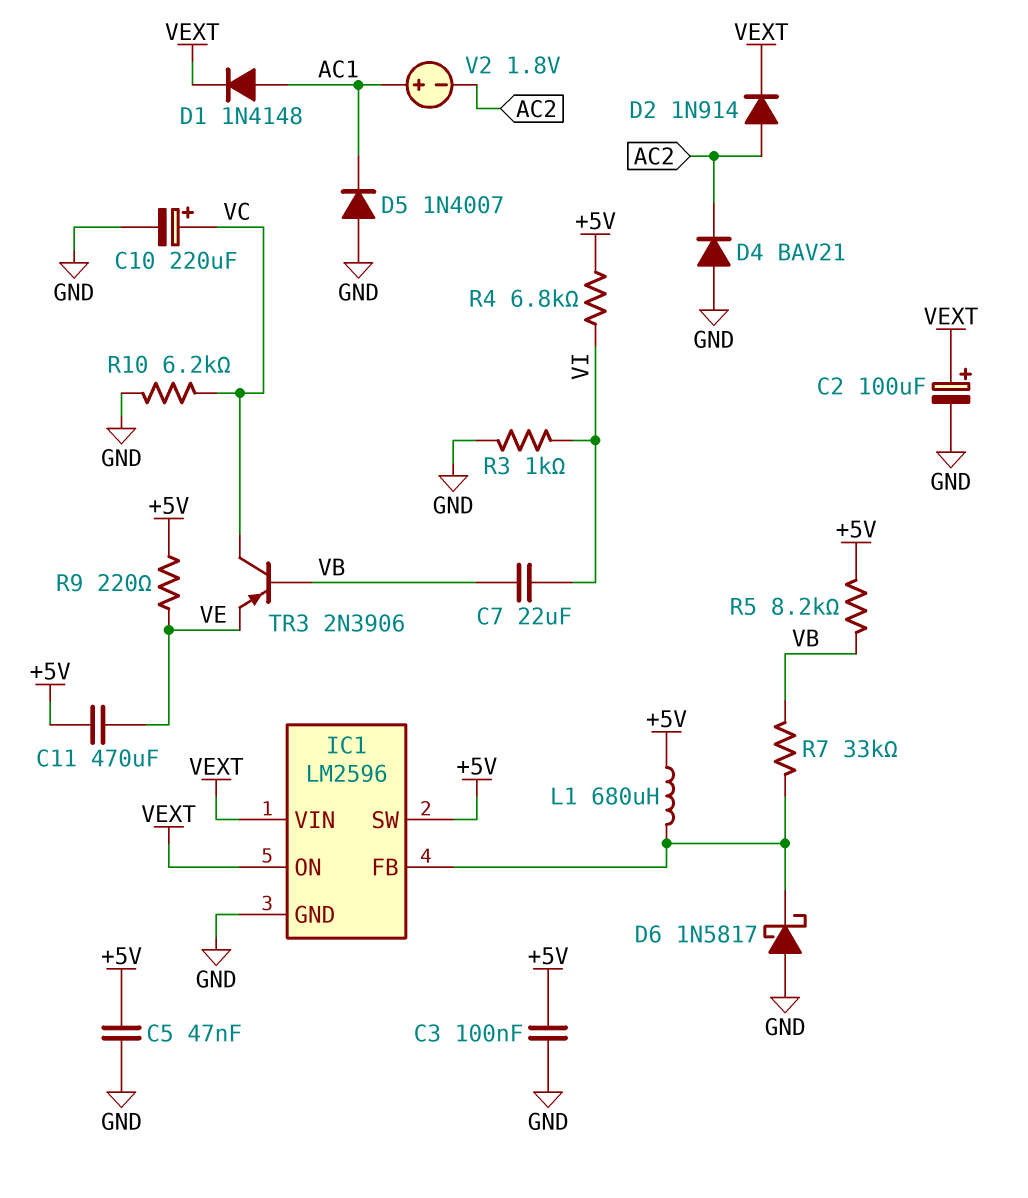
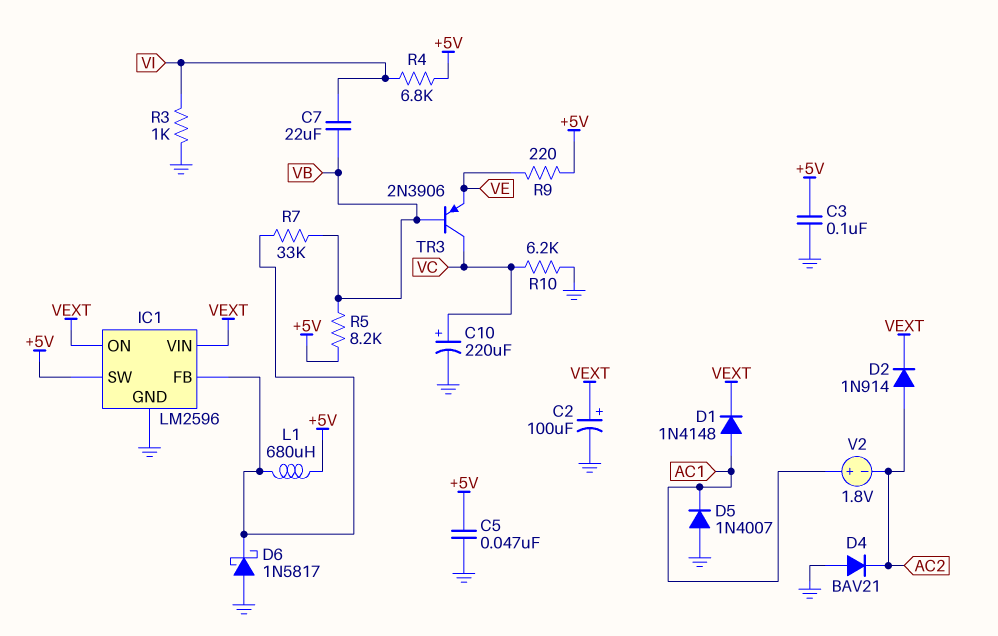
C11: 470uF (+5V, VE) -> none

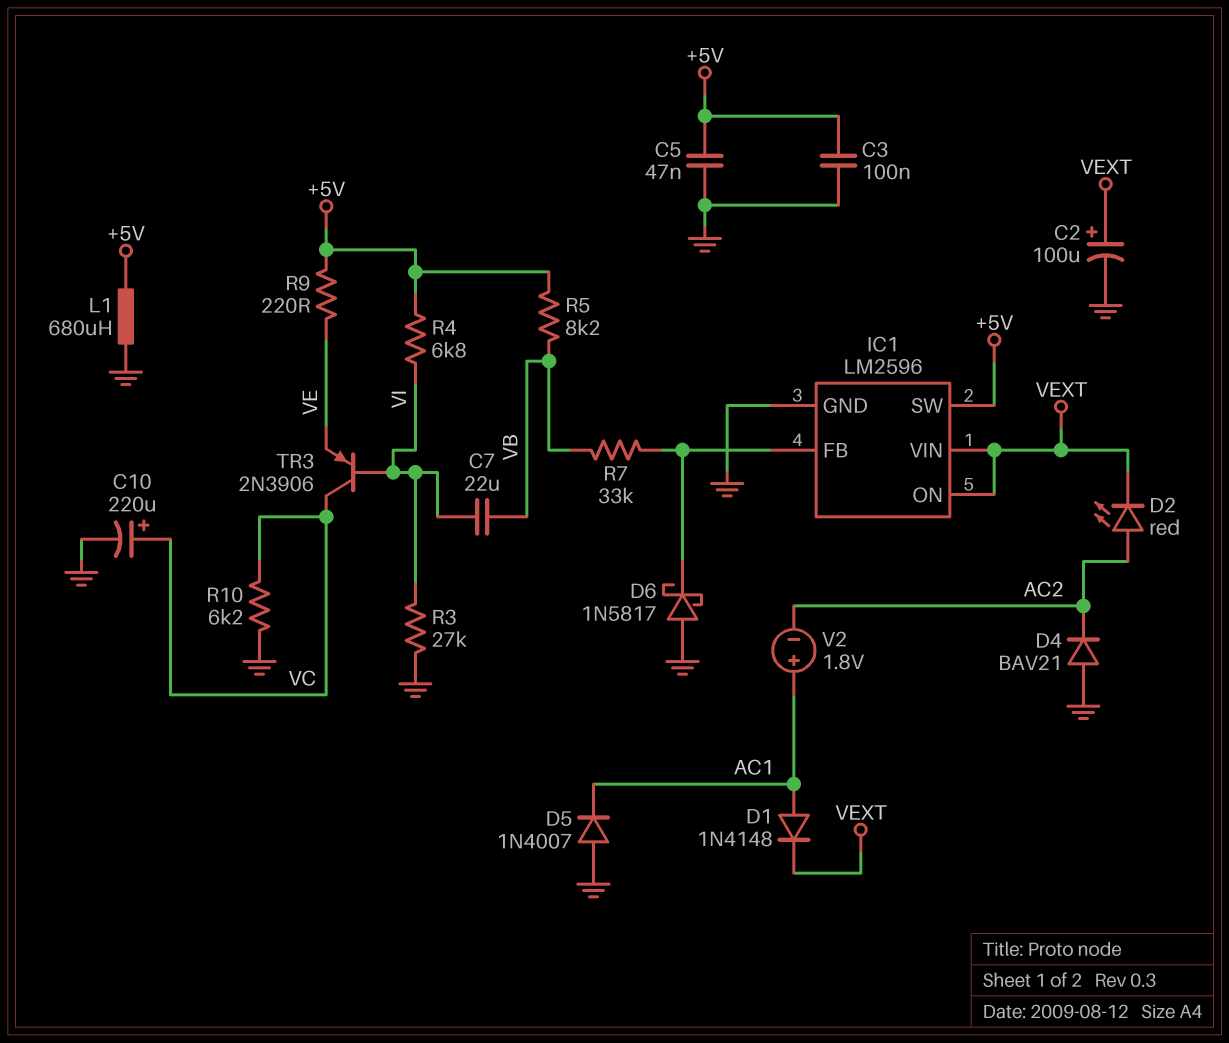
D2: diode 1N914 (A AC2, K VEXT) -> LED red (A AC2, K VEXT)
L1: 680uH (+5V, IC1/FB) -> 680uH (+5V, GND)
R3: 1k (GND, VI) -> 27k (GND, VI)
TR3: PNP 2N3906 (B VB, C VC, E VE) -> PNP 2N3906 (B VI, C VC, E VE)

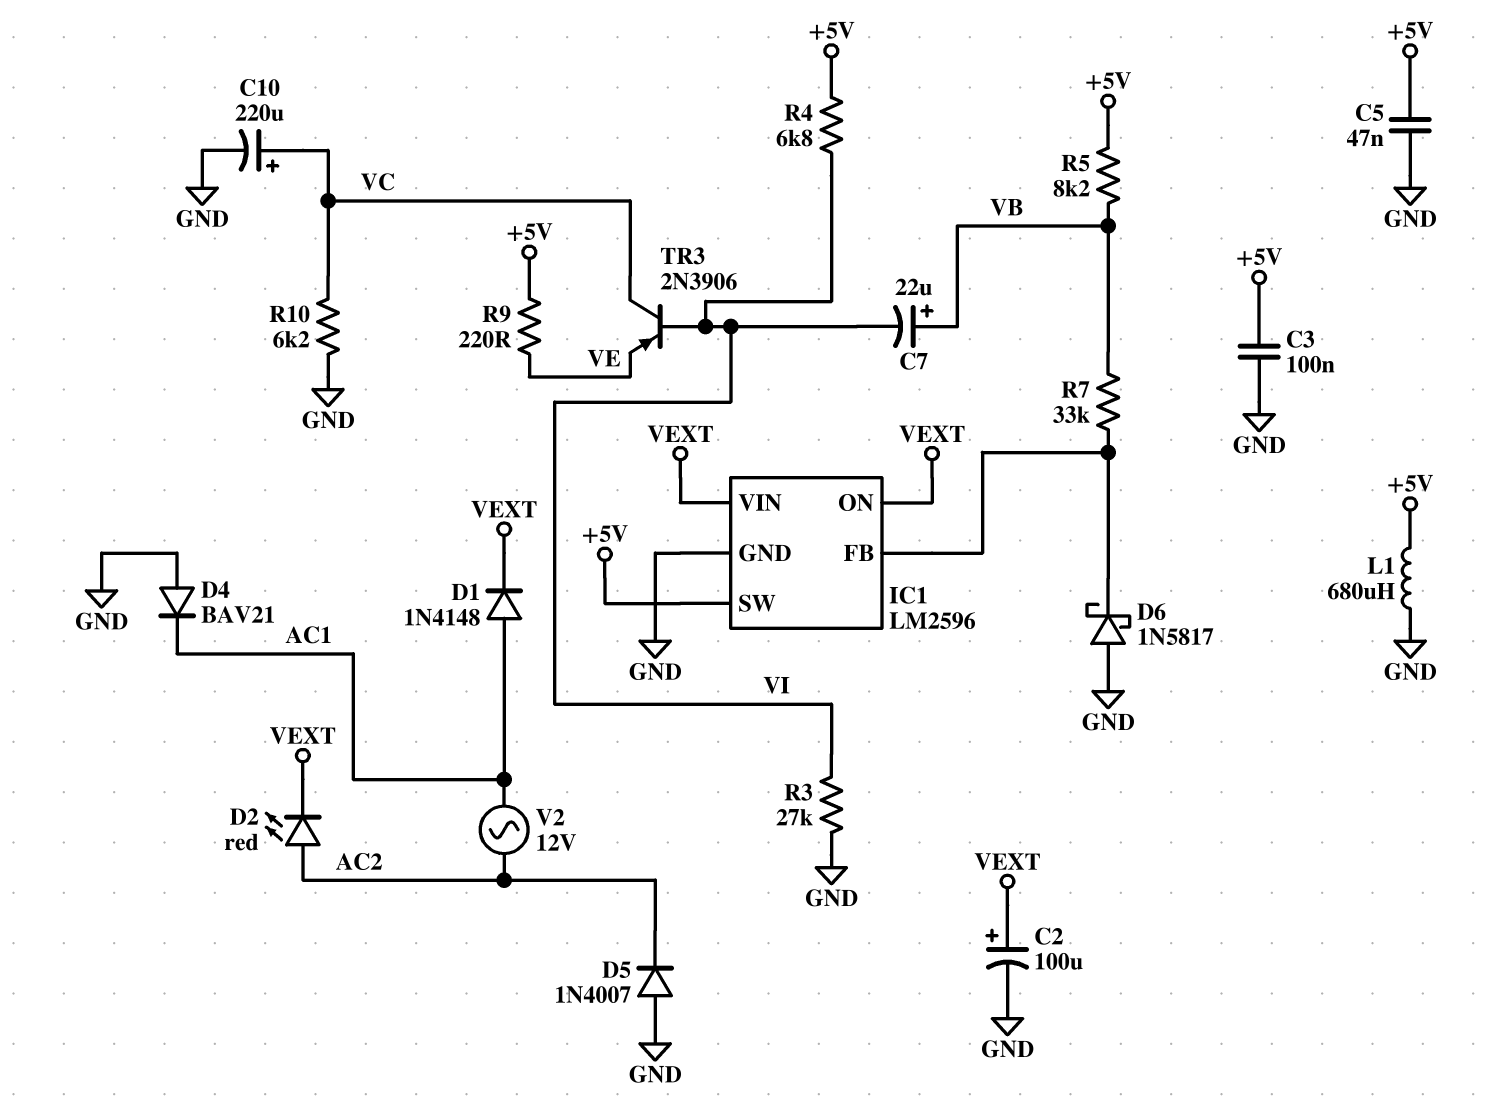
C7: 22uF (VB, VI) -> 22uF (plus VB, minus VI)
D4: diode BAV21 (A GND, K AC2) -> diode BAV21 (A GND, K AC1)
D5: diode 1N4007 (A GND, K AC1) -> diode 1N4007 (A GND, K AC2)
V2: 1.8V (plus AC1, minus AC2) -> AC 12V (AC1, AC2)

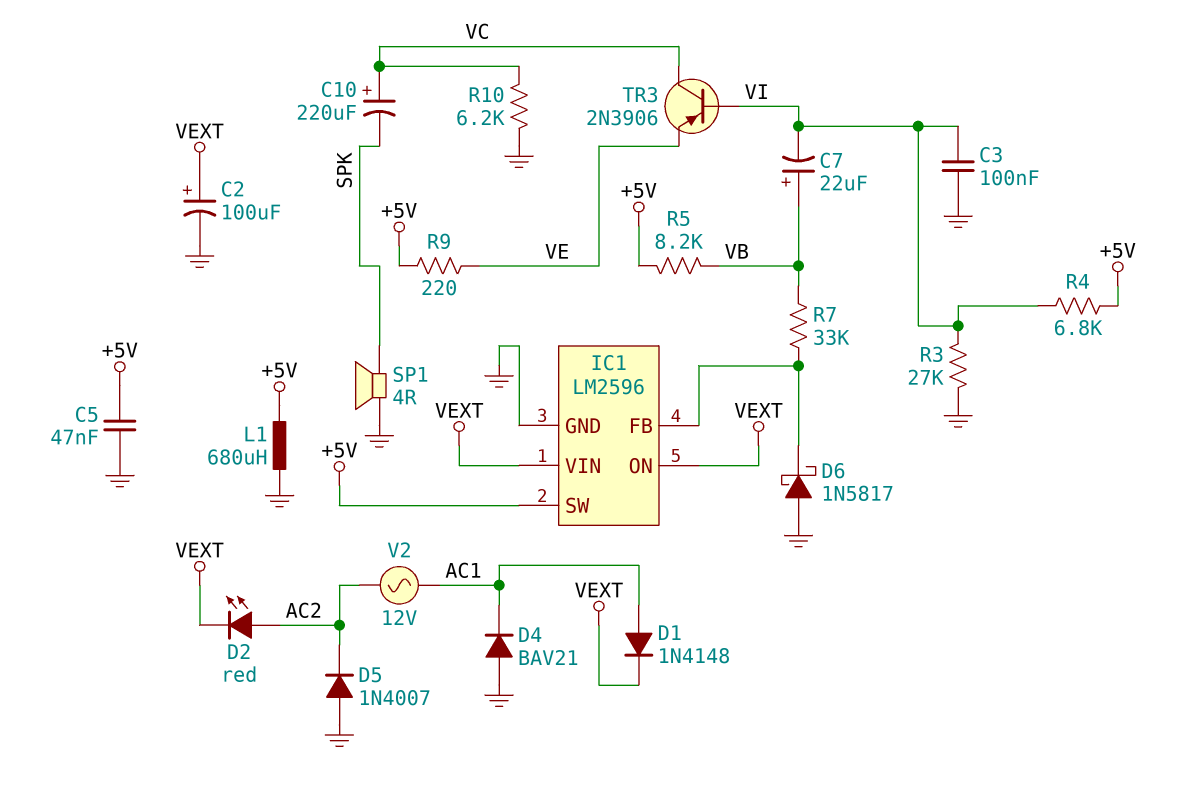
C3: 100nF (+5V, GND) -> 100nF (GND, VI)
C10: 220uF (plus VC, minus GND) -> 220uF (plus VC, minus SPK)
SP1: none -> speaker 4R (GND, SPK)

